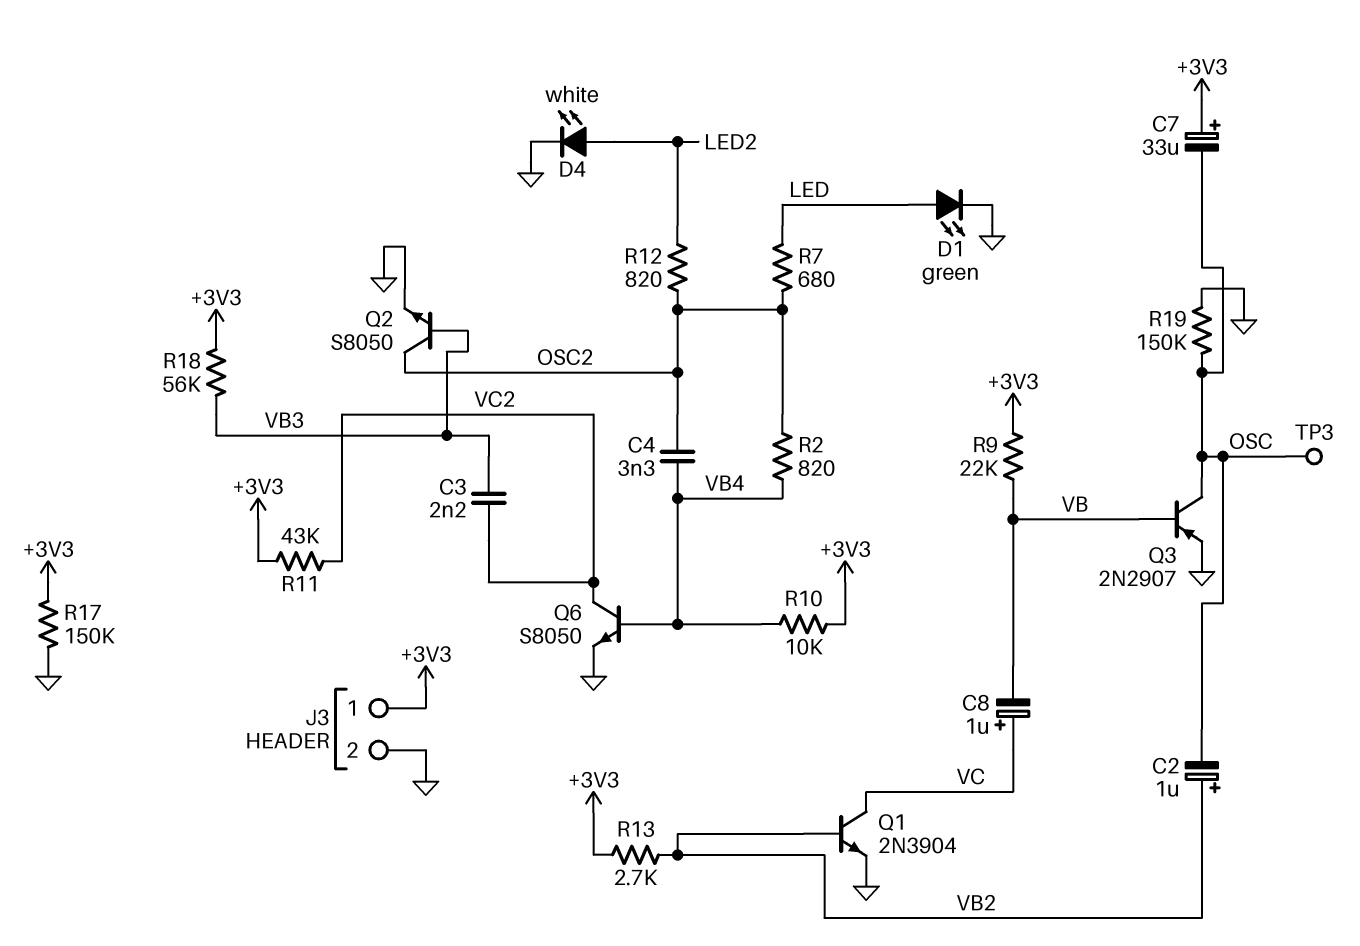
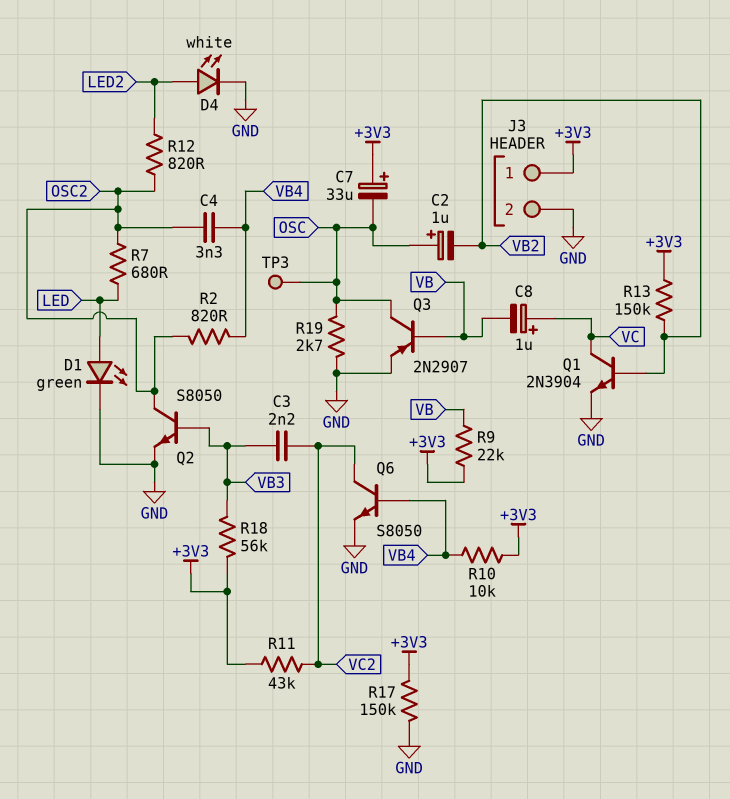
C2: 1uF (plus VB2, minus OSC) -> 1uF (plus OSC, minus VB2)
R13: 2.7k (+3V3, VB2) -> 150k (+3V3, VB2)
R19: 150k (GND, OSC) -> 2.7k (GND, OSC)

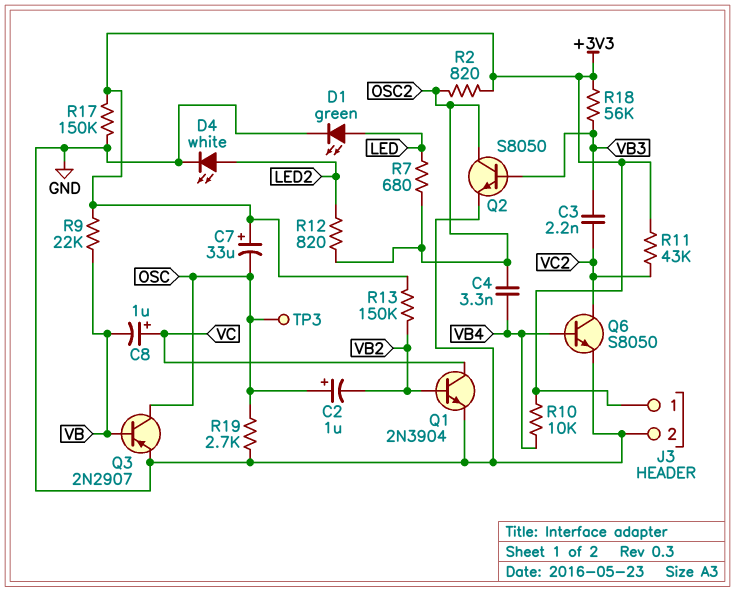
R2: 820 (OSC2, VB4) -> 820 (+3V3, OSC2)

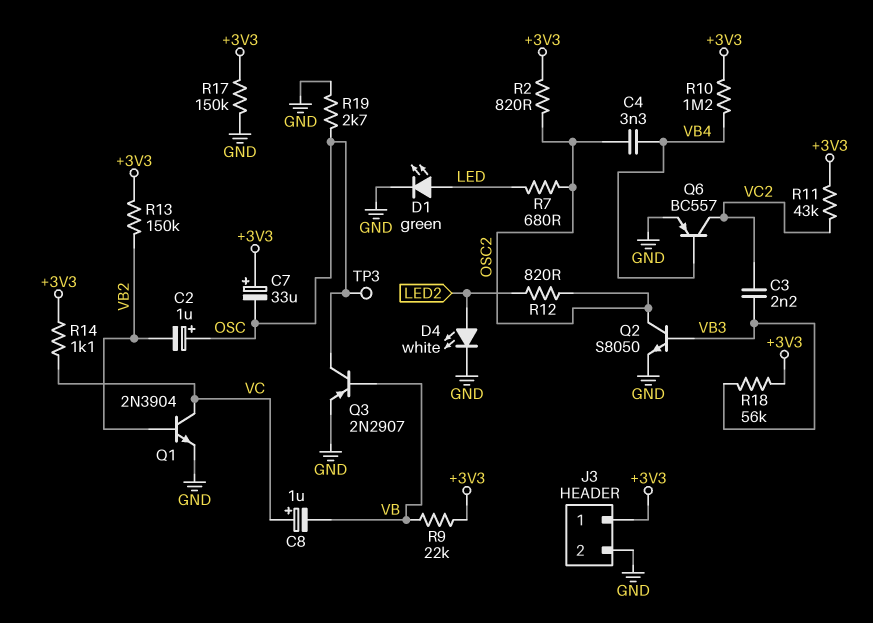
Q6: NPN S8050 (B VB4, C VC2, E GND) -> PNP BC557 (B VB4, C VC2, E GND)
R10: 10k (+3V3, VB4) -> 1.2M (+3V3, VB4)
R14: none -> 1.1k (+3V3, VC)

